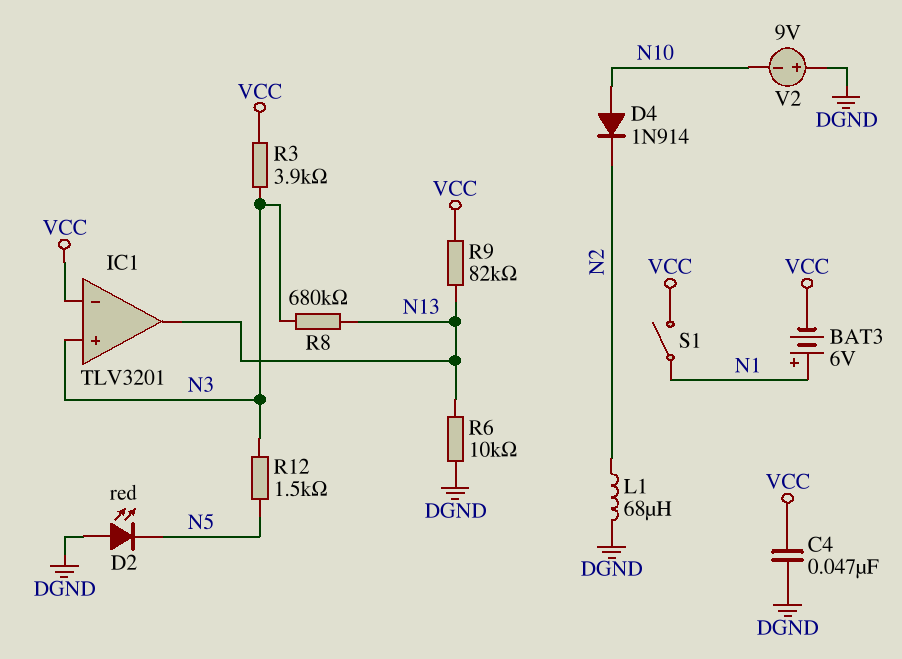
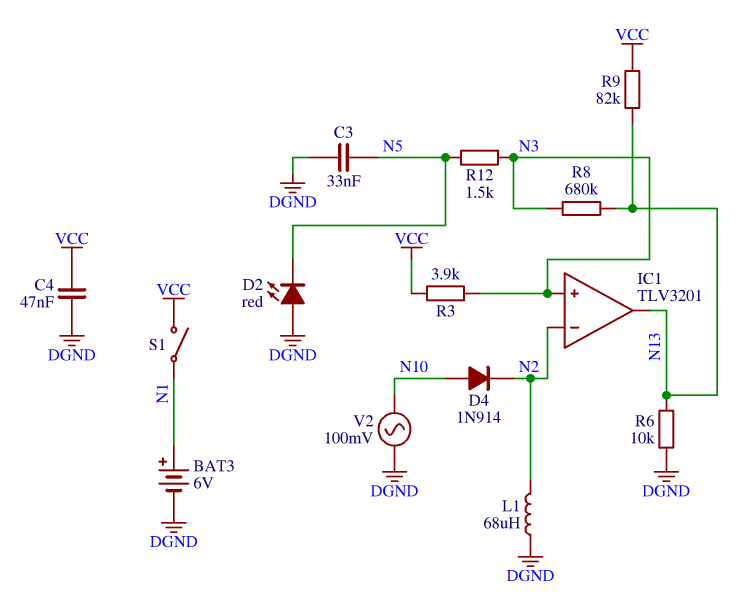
BAT3: 6V (plus N1, minus VCC) -> 6V (plus N1, minus DGND)
C3: none -> 33nF (DGND, N5)
IC1 pin in-: VCC -> N2
V2: 9V (plus DGND, minus N10) -> AC 100mV (DGND, N10)

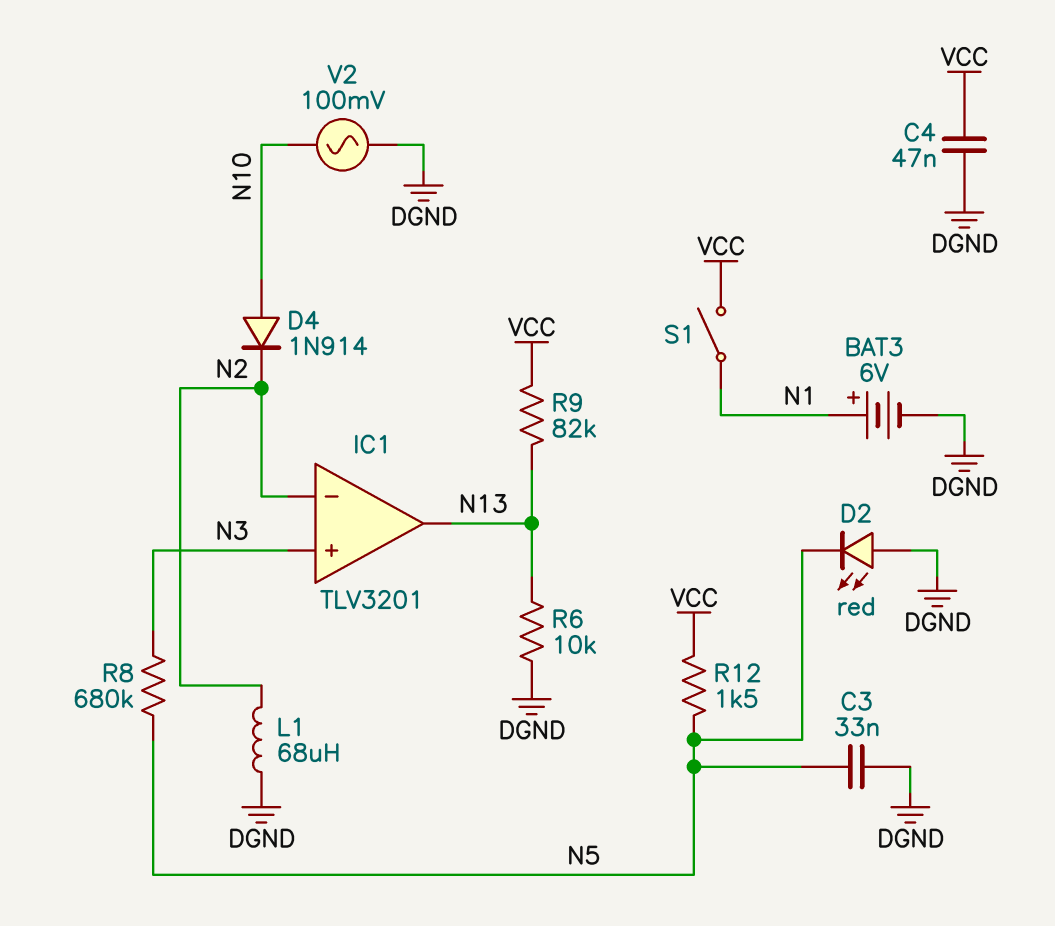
R3: 3.9k (N3, VCC) -> none
R8: 680k (N3, N13) -> 680k (N3, N5)
R12: 1.5k (N3, N5) -> 1.5k (N5, VCC)

